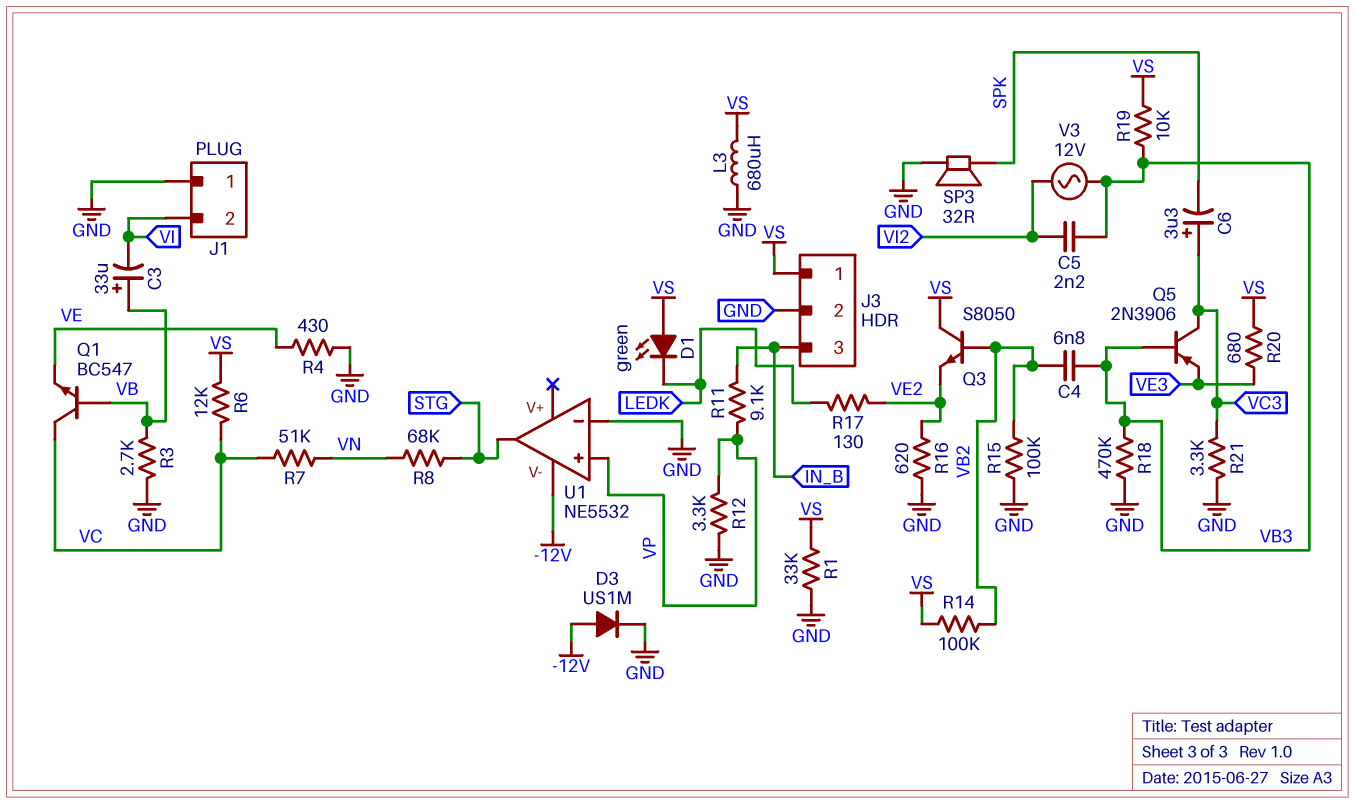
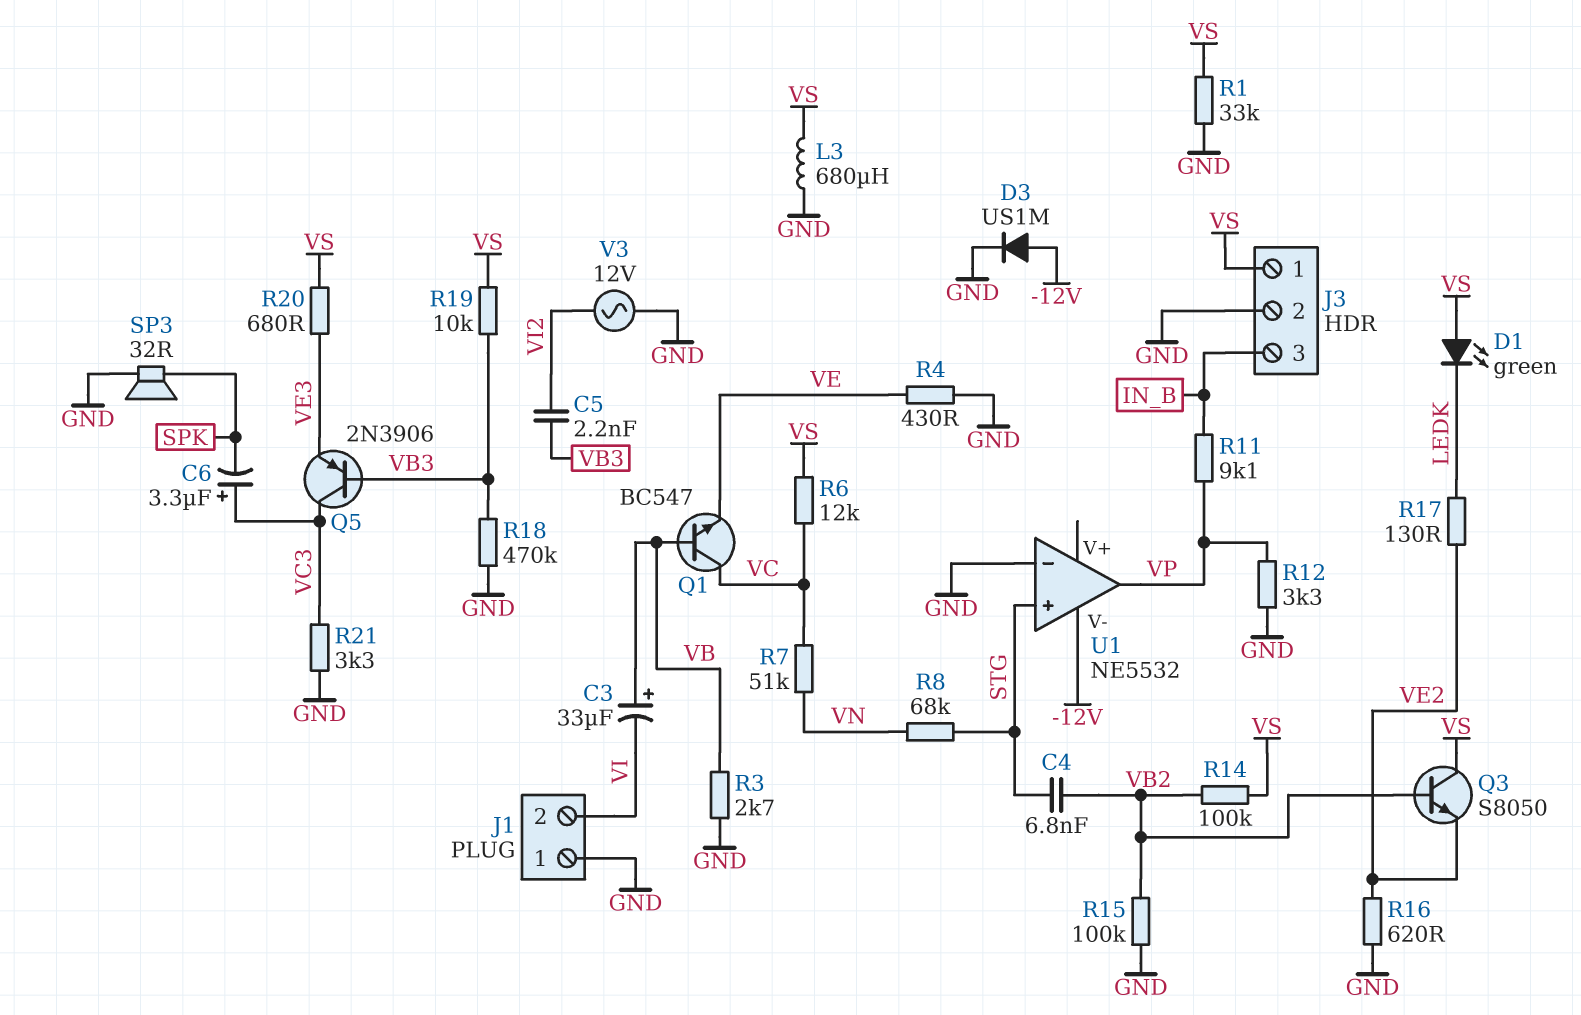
C4: 6.8nF (VB2, VB3) -> 6.8nF (STG, VB2)
U1 pin in+: VP -> STG
U1 pin out: STG -> VP
V3: AC 12V (VB3, VI2) -> AC 12V (GND, VI2)

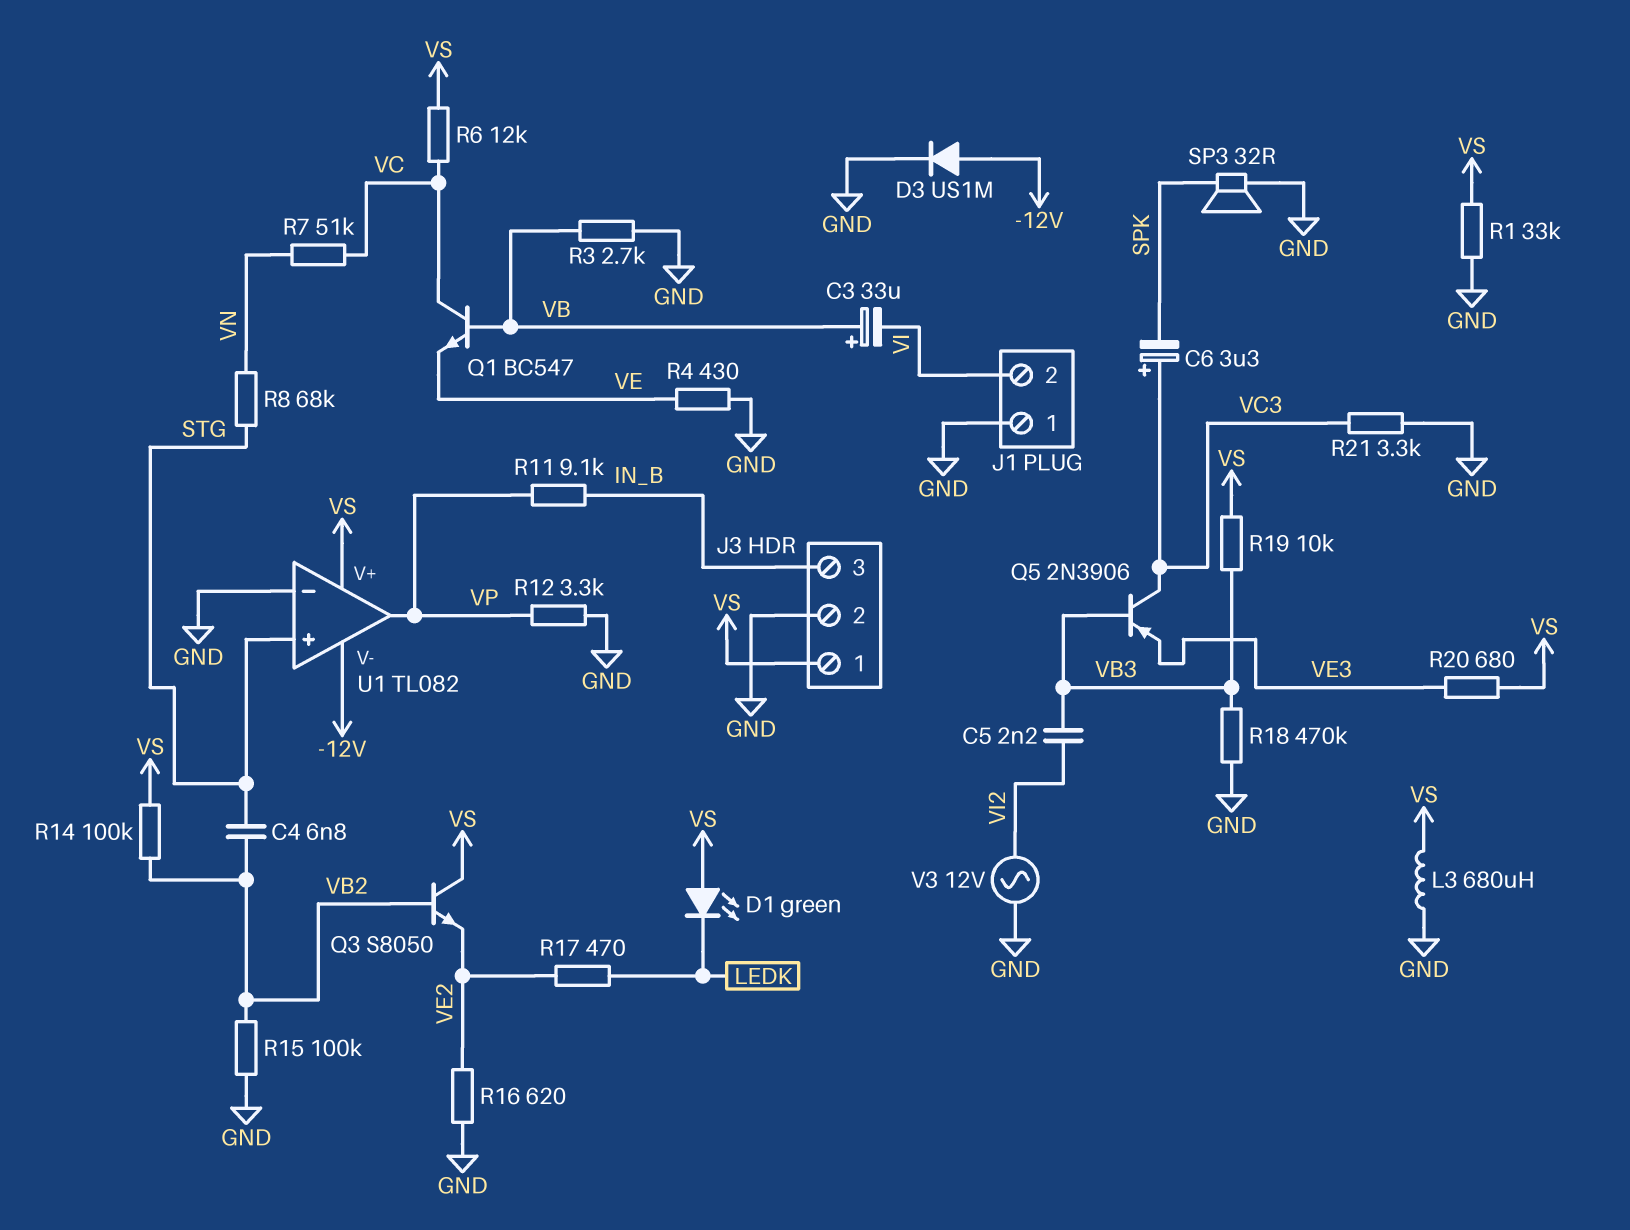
R17: 130 (LEDK, VE2) -> 470 (LEDK, VE2)
U1: NE5532 -> TL082
U1 pin V+: none -> VS

